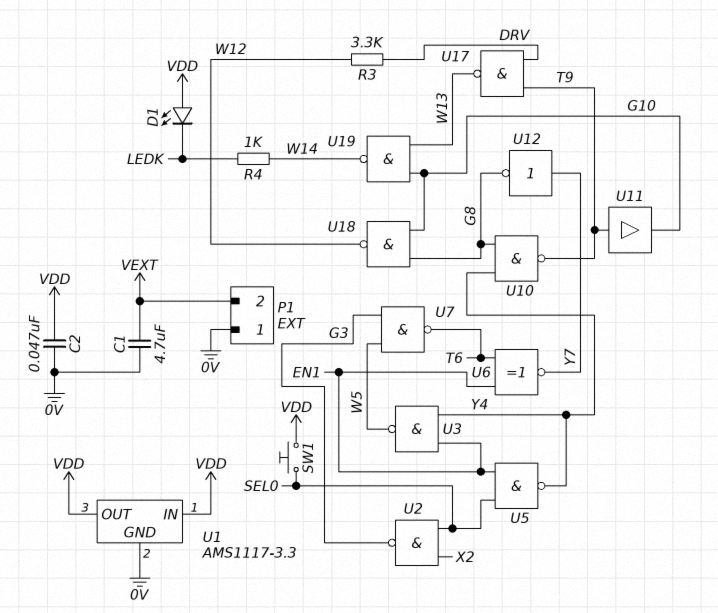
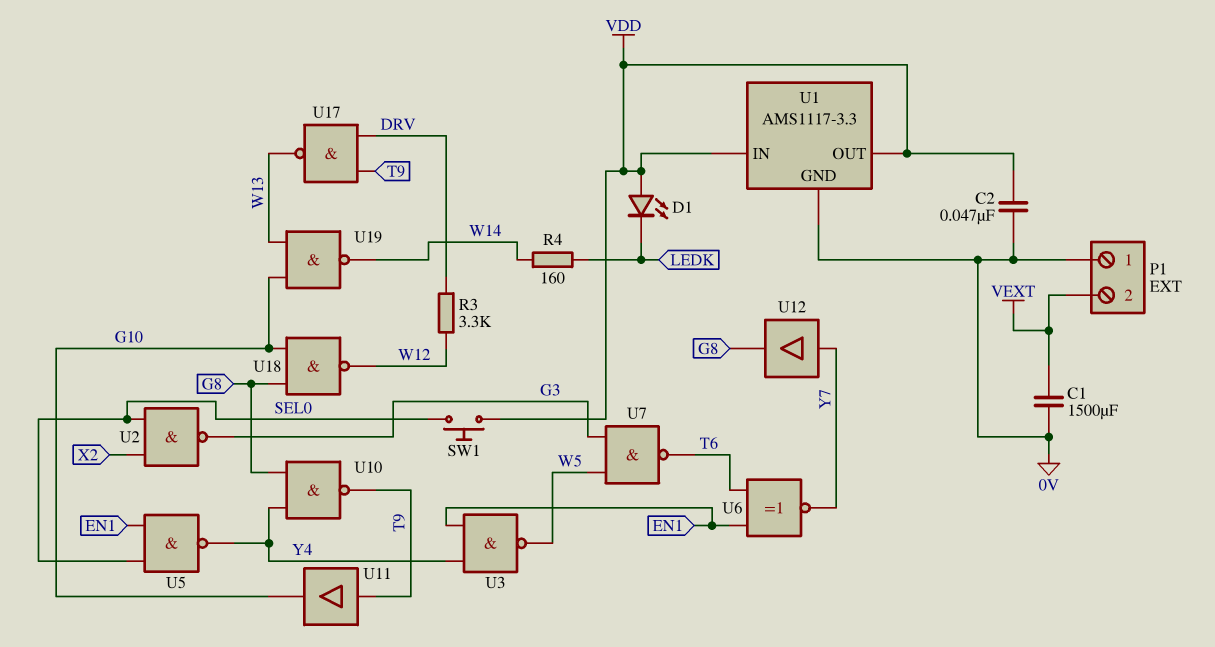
C1: 4.7uF (0V, VEXT) -> 1500uF (0V, VEXT)
R4: 1k (LEDK, W14) -> 160 (LEDK, W14)
U12: NOT (in Y7, out G8) -> buffer (in Y7, out G8)

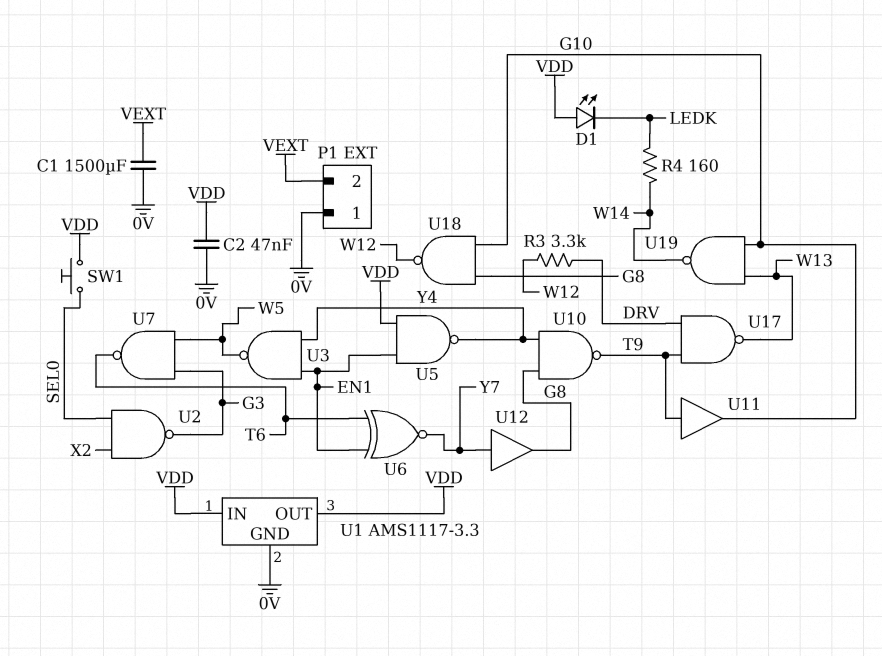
U5: NAND (in EN1, in SEL0, out Y4) -> NAND (in EN1, in VDD, out Y4)

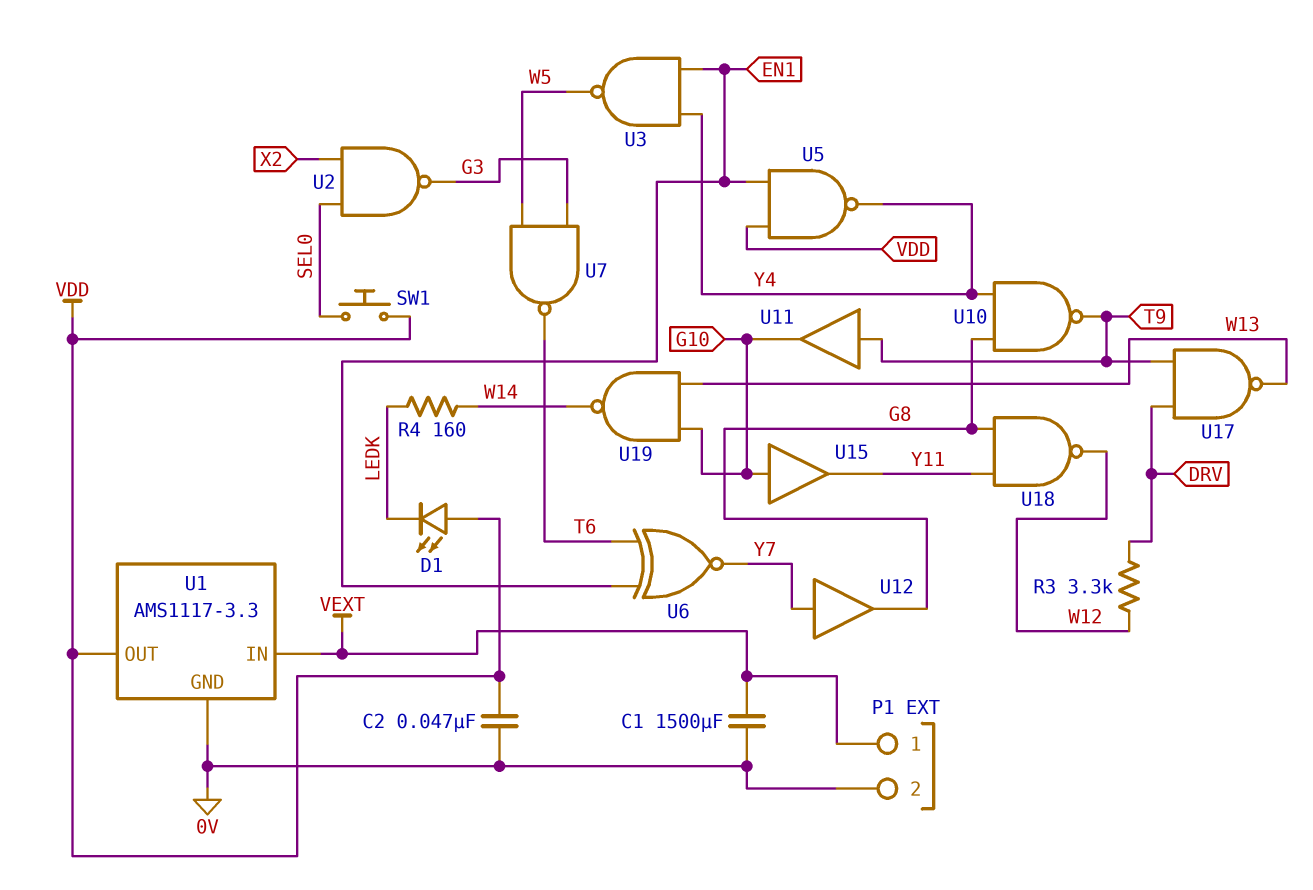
P1 pin 1: 0V -> VEXT
P1 pin 2: VEXT -> 0V
U1 pin IN: VDD -> VEXT
U15: none -> buffer (in G10, out Y11)
U18: NAND (in G8, in G10, out W12) -> NAND (in G8, in Y11, out W12)

